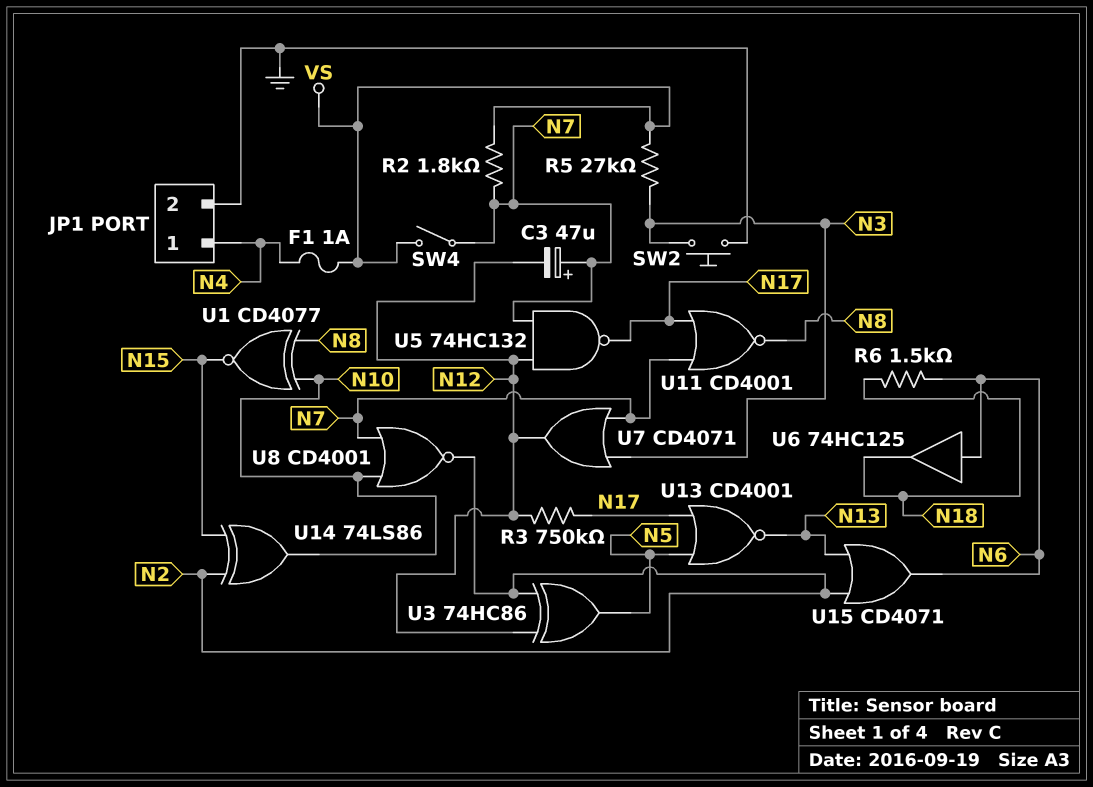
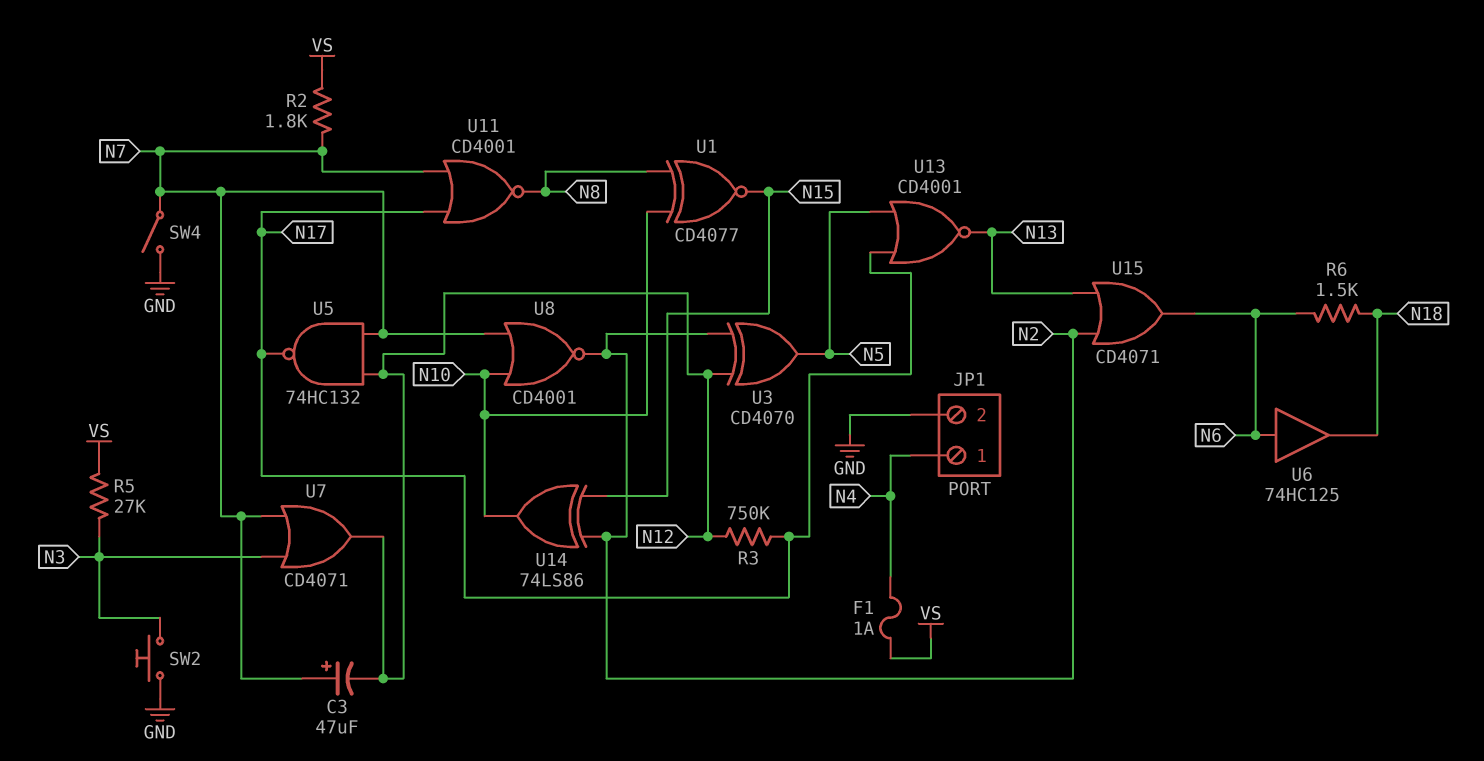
SW4: switch (N7, VS) -> switch (GND, N7)
U3: XOR 74HC86 (in N2, in N12, out N5) -> XOR CD4070 (in N2, in N12, out N5)

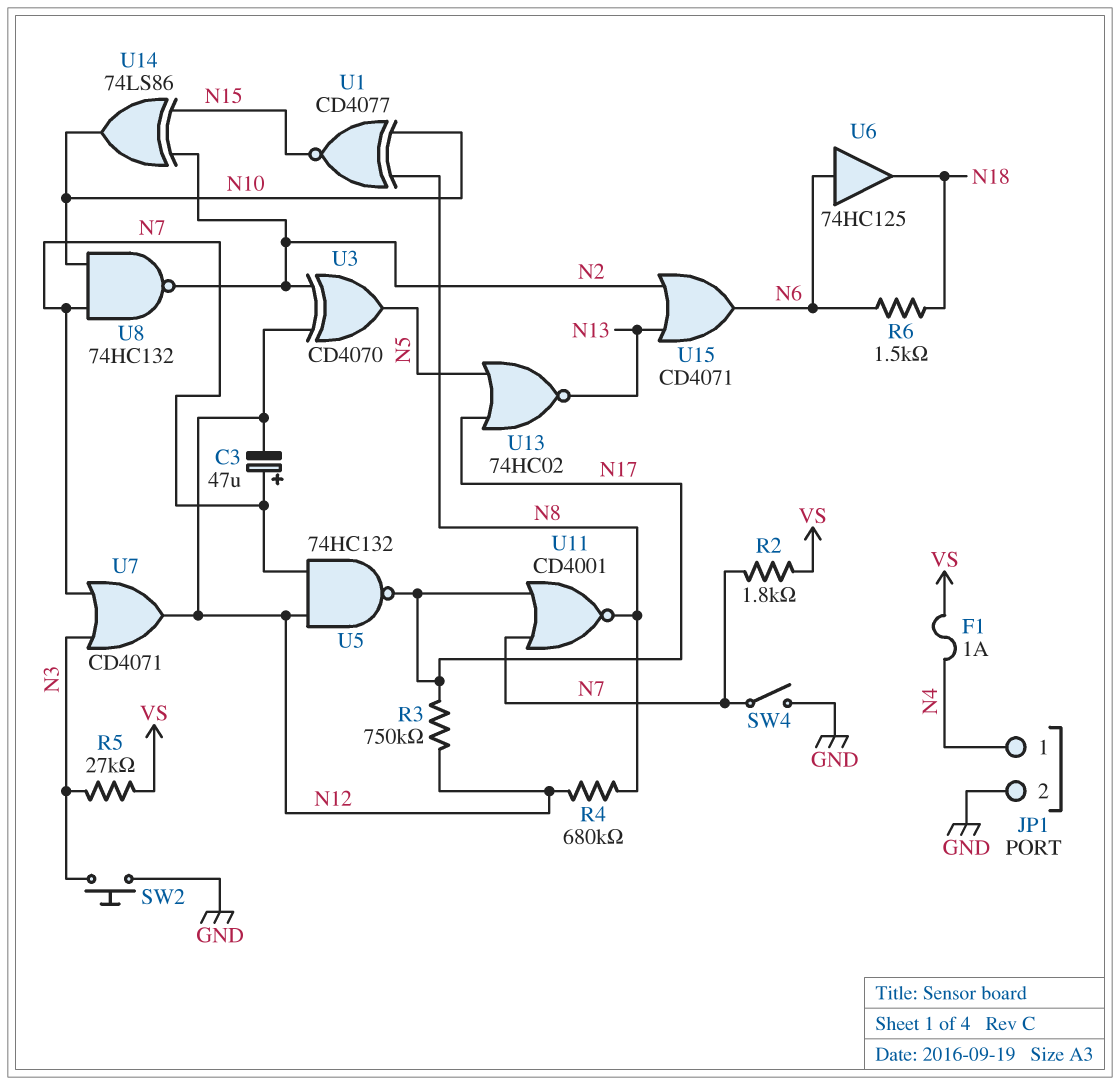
R4: none -> 680k (N8, N12)
U8: NOR CD4001 (in N7, in N10, out N2) -> NAND 74HC132 (in N7, in N10, out N2)
U13: NOR CD4001 (in N5, in N17, out N13) -> NOR 74HC02 (in N5, in N17, out N13)

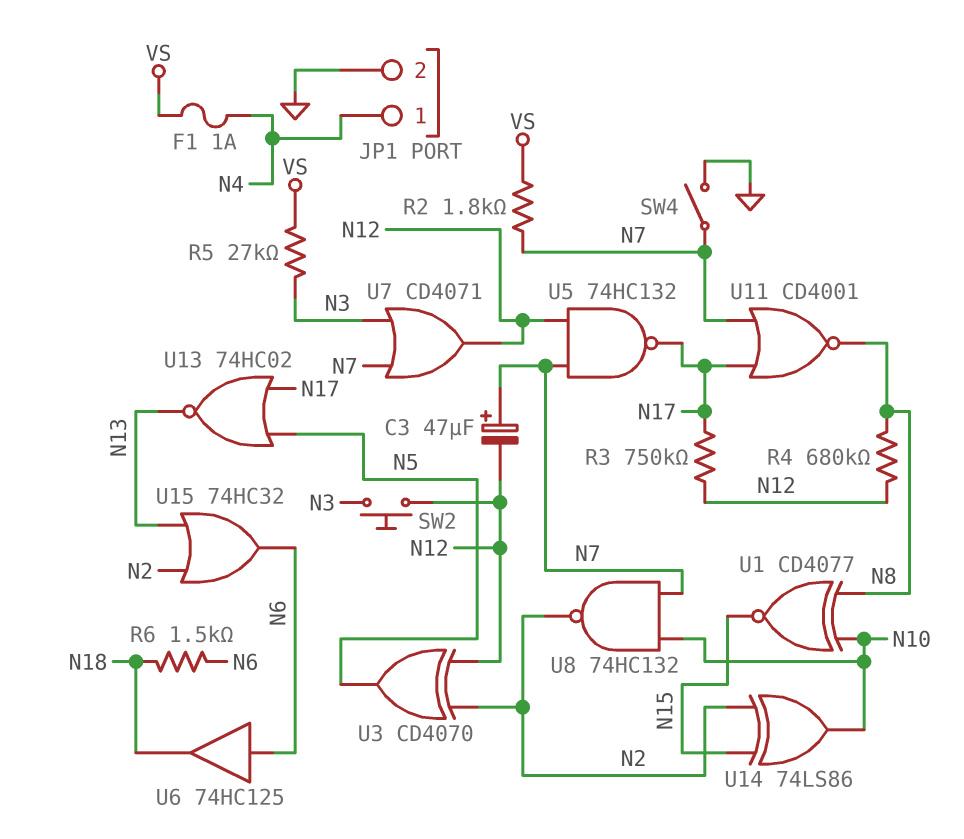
SW2: button (GND, N3) -> button (N3, N12)
U15: OR CD4071 (in N2, in N13, out N6) -> OR 74HC32 (in N2, in N13, out N6)

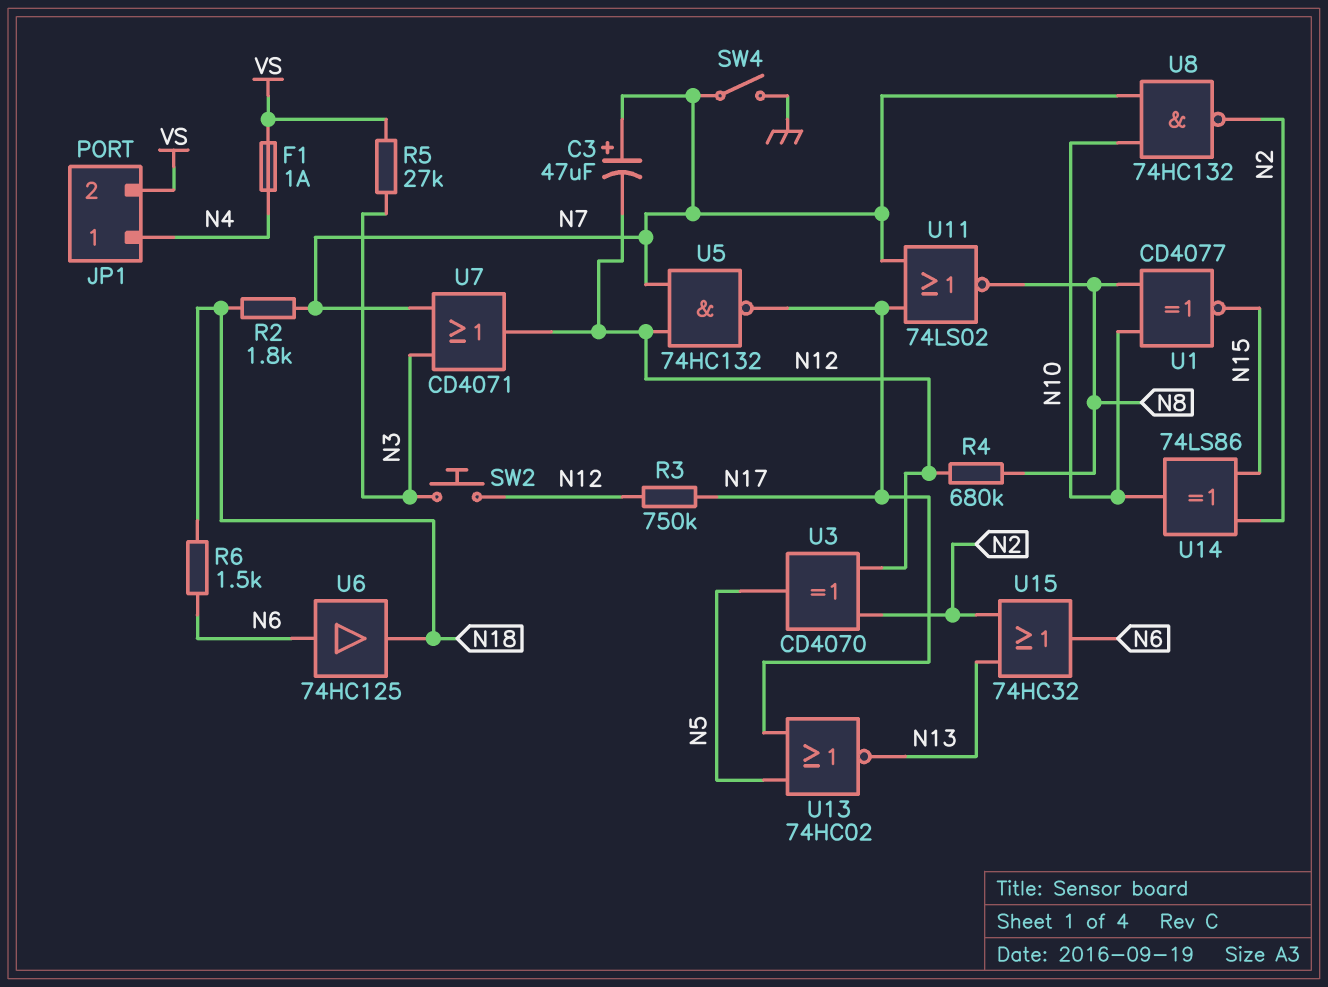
JP1 pin 2: GND -> VS
R2: 1.8k (N7, VS) -> 1.8k (N7, N18)
U11: NOR CD4001 (in N7, in N17, out N8) -> NOR 74LS02 (in N7, in N17, out N8)

